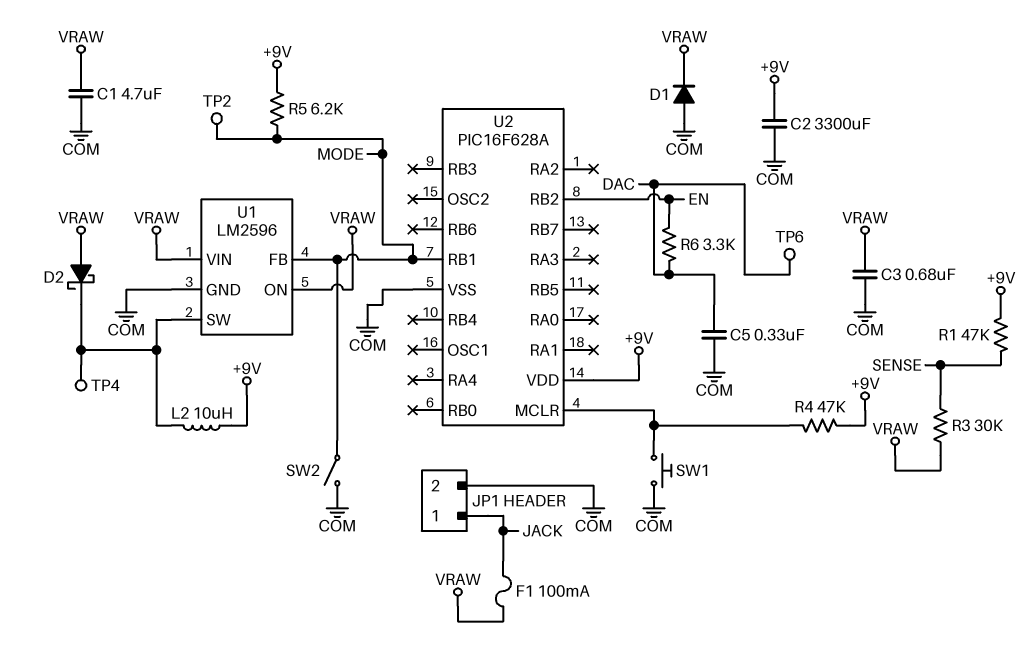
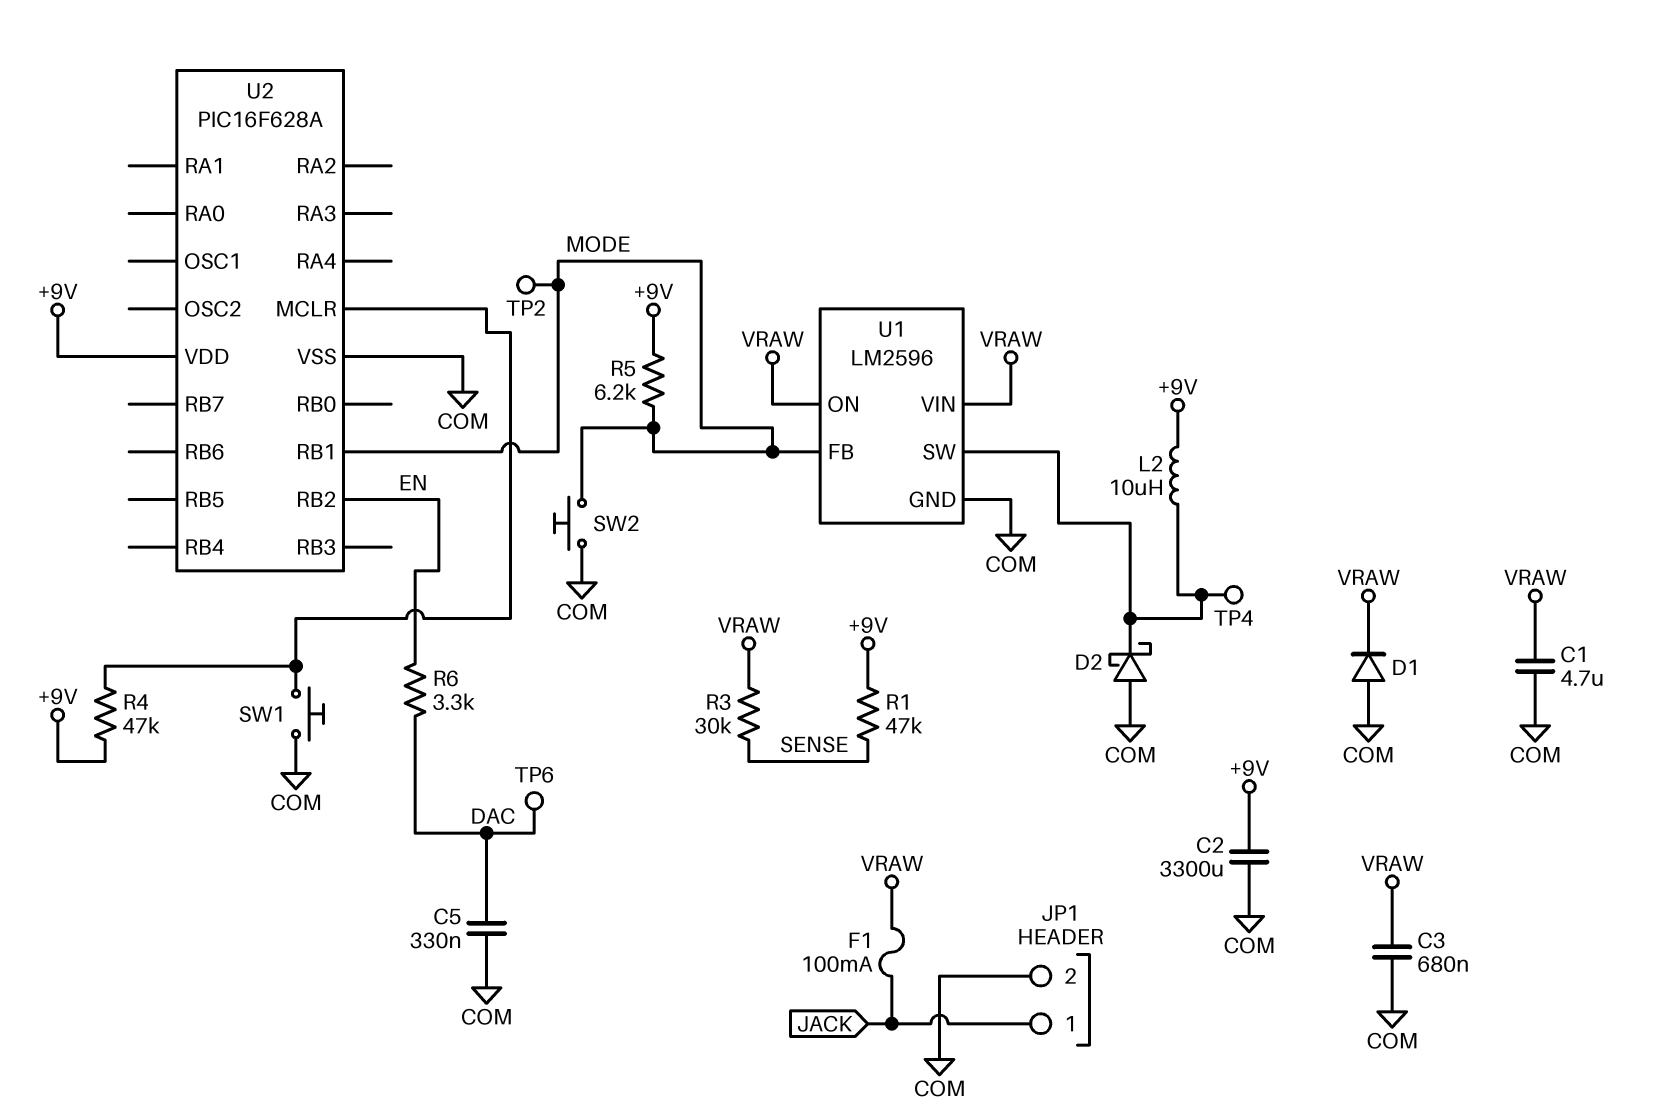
D2: schottky (A VRAW, K U1/SW) -> schottky (A COM, K U1/SW)
SW2: switch (COM, MODE) -> button (COM, MODE)

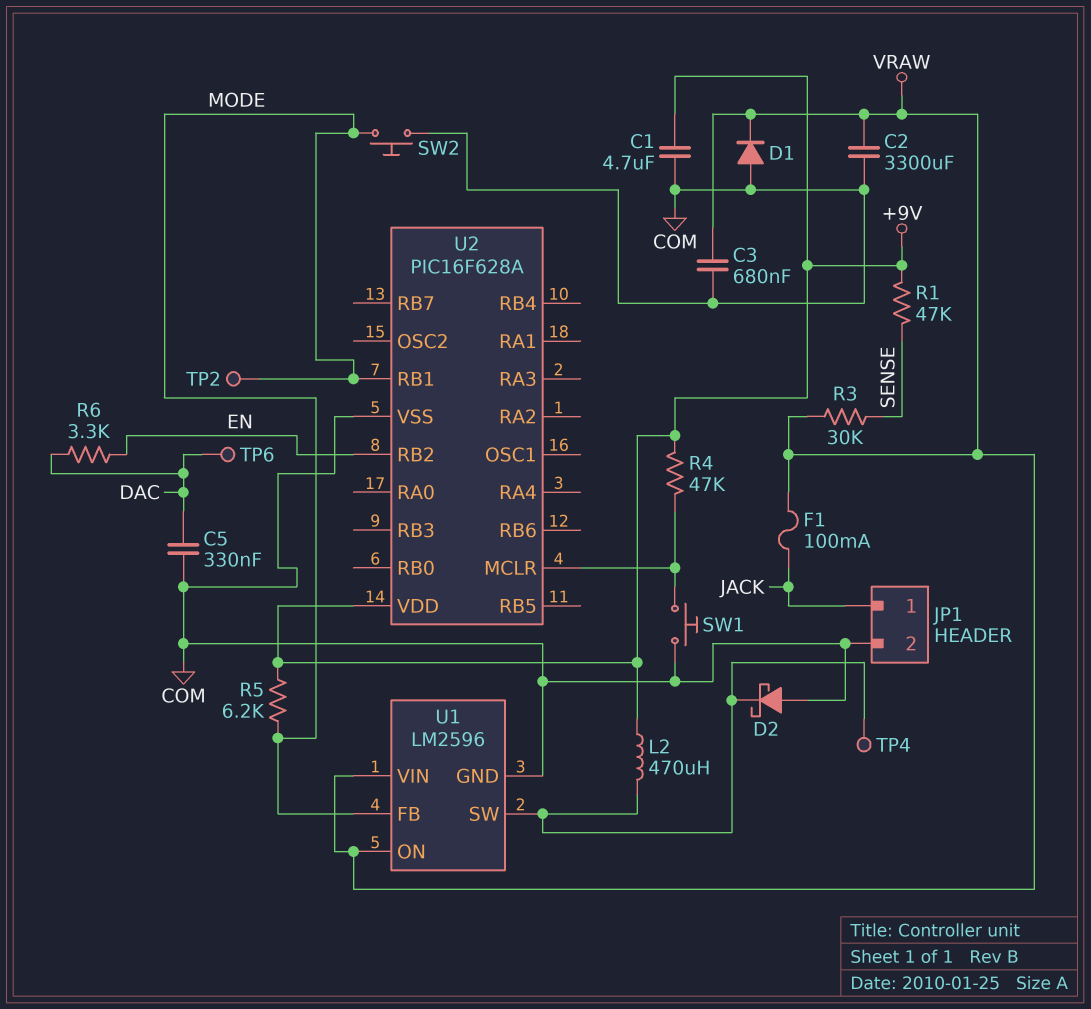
C1: 4.7uF (COM, VRAW) -> 4.7uF (+9V, COM)
C2: 3300uF (+9V, COM) -> 3300uF (COM, VRAW)
L2: 10uH (+9V, U1/SW) -> 470uH (+9V, U1/SW)

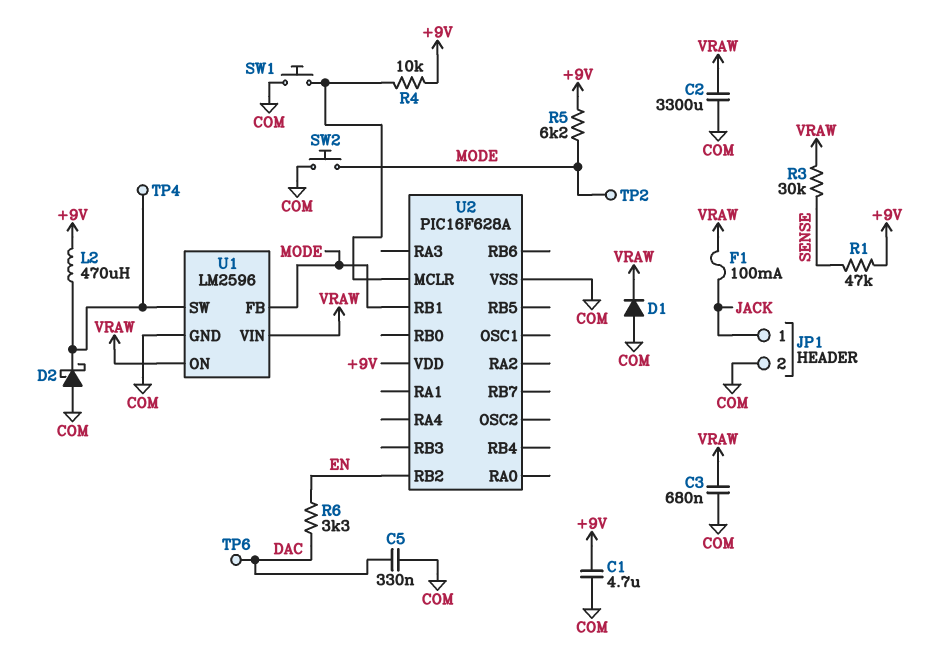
R4: 47k (+9V, U2/MCLR) -> 10k (+9V, U2/MCLR)

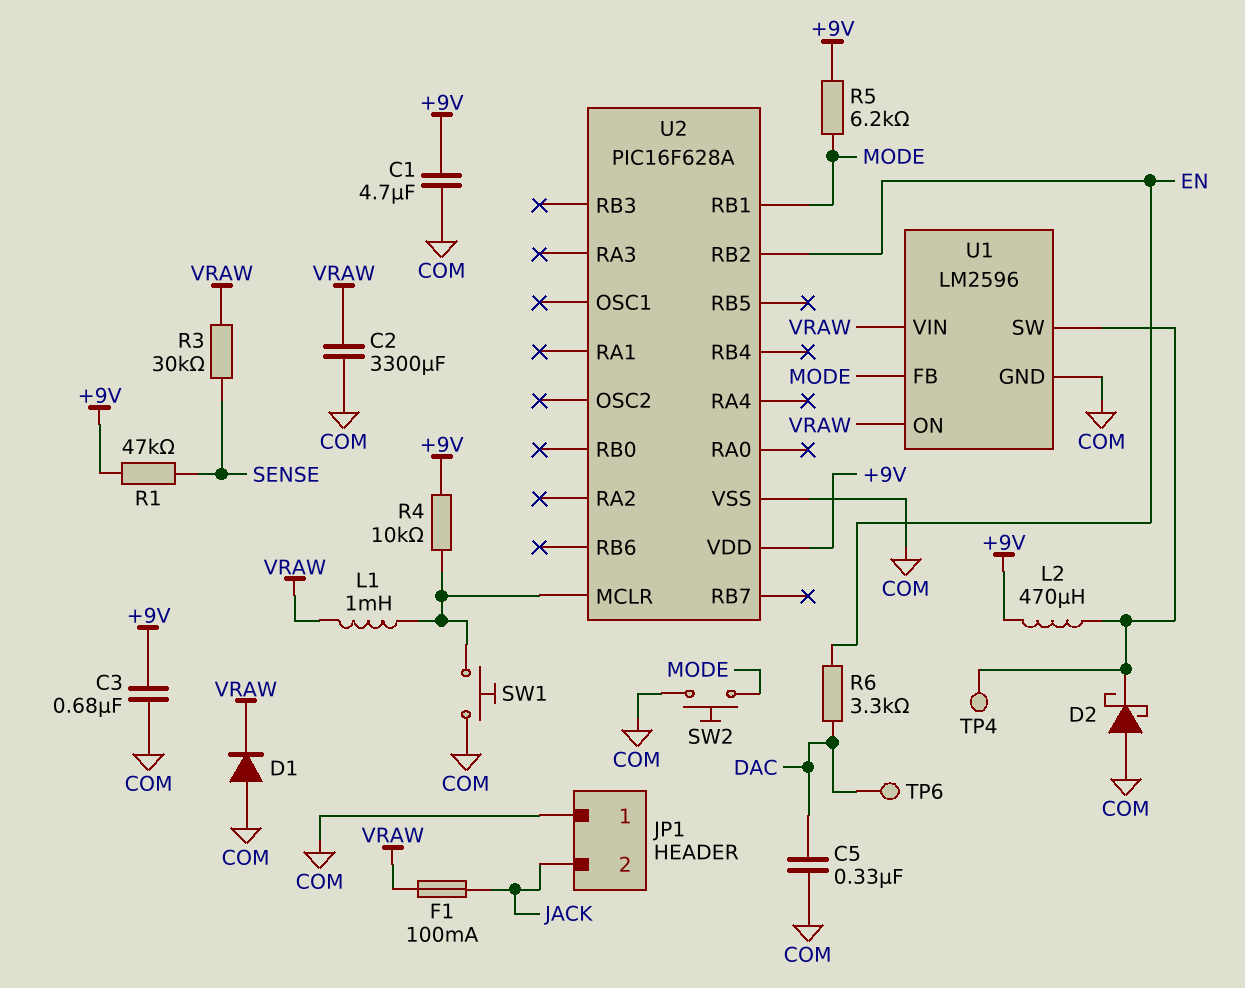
C3: 680nF (COM, VRAW) -> 680nF (+9V, COM)
JP1 pin 1: JACK -> COM
JP1 pin 2: COM -> JACK
L1: none -> 1mH (U2/MCLR, VRAW)
TP2: test point (MODE) -> none

